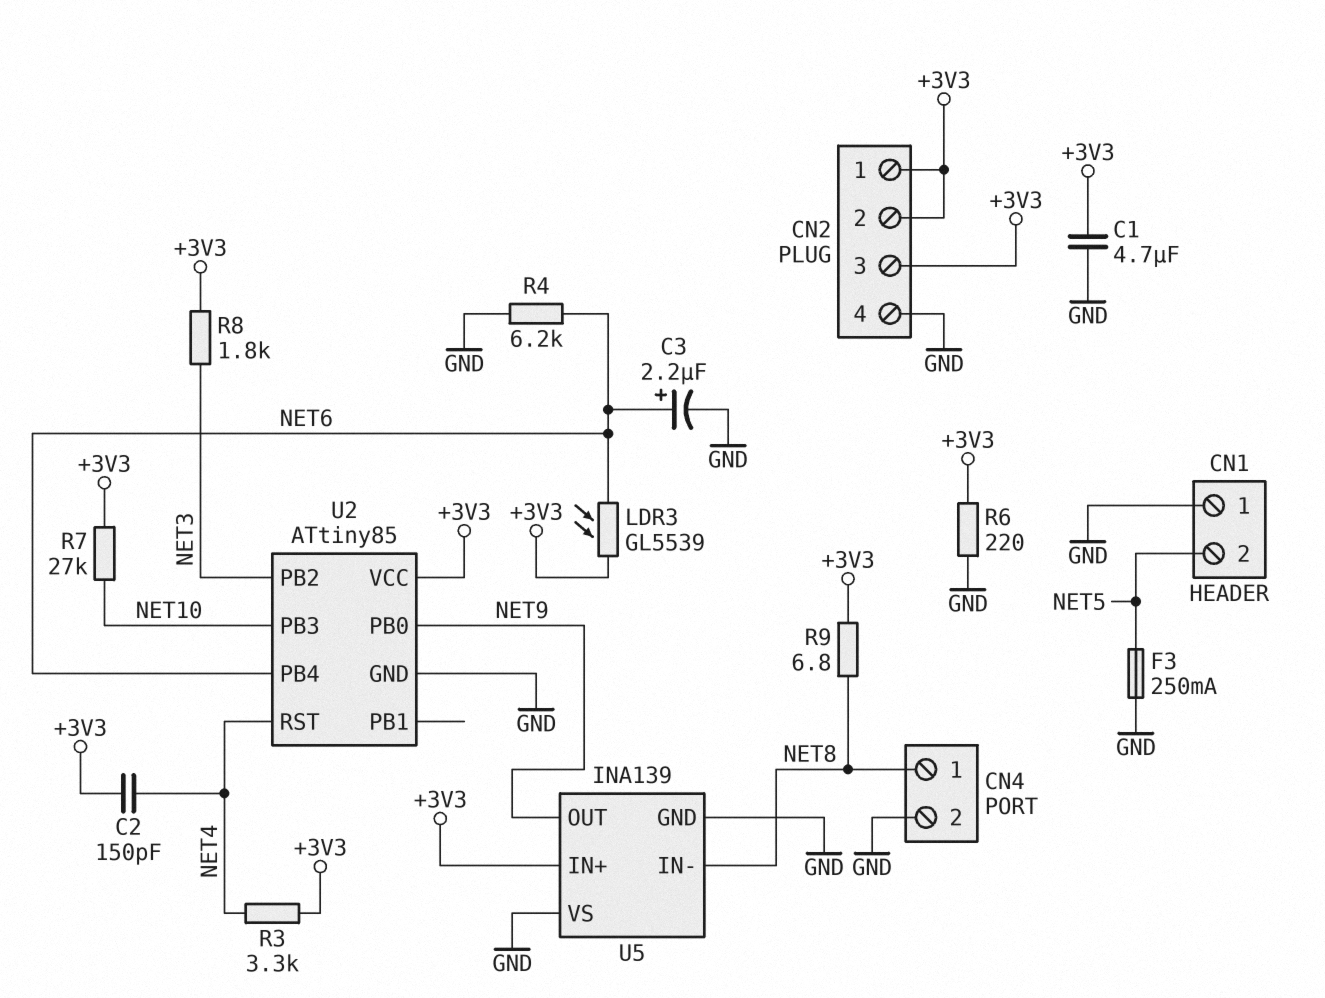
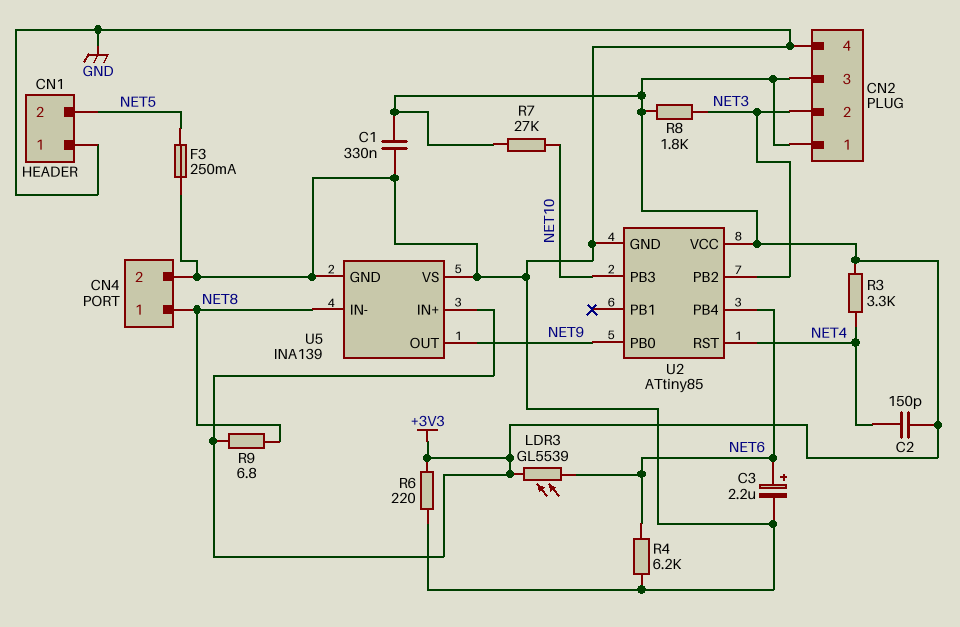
C1: 4.7uF (+3V3, GND) -> 330nF (+3V3, GND)
CN2 pin 2: +3V3 -> NET3

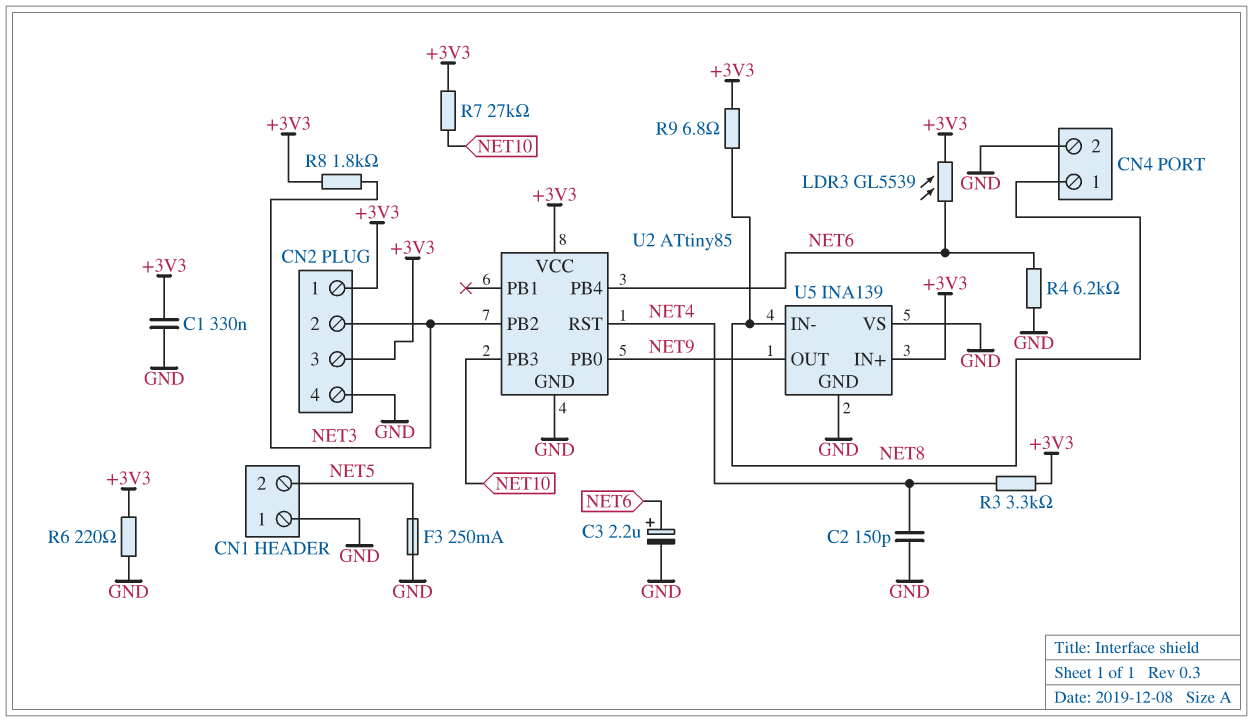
C2: 150pF (+3V3, NET4) -> 150pF (GND, NET4)

